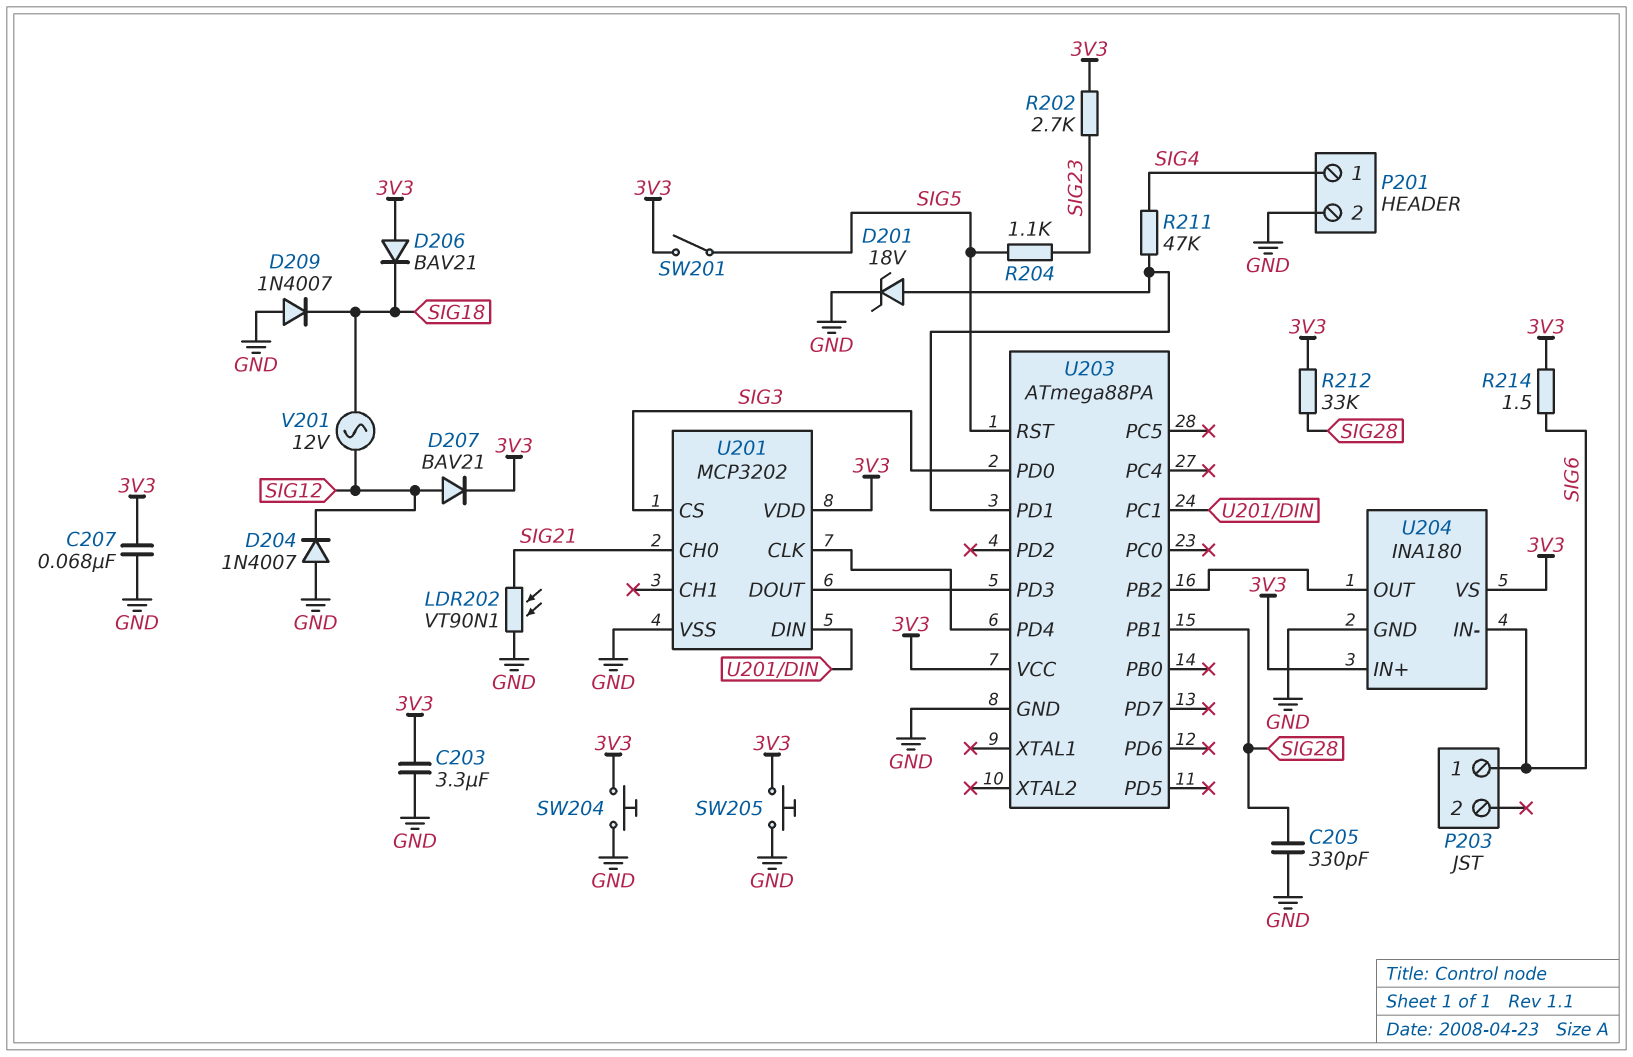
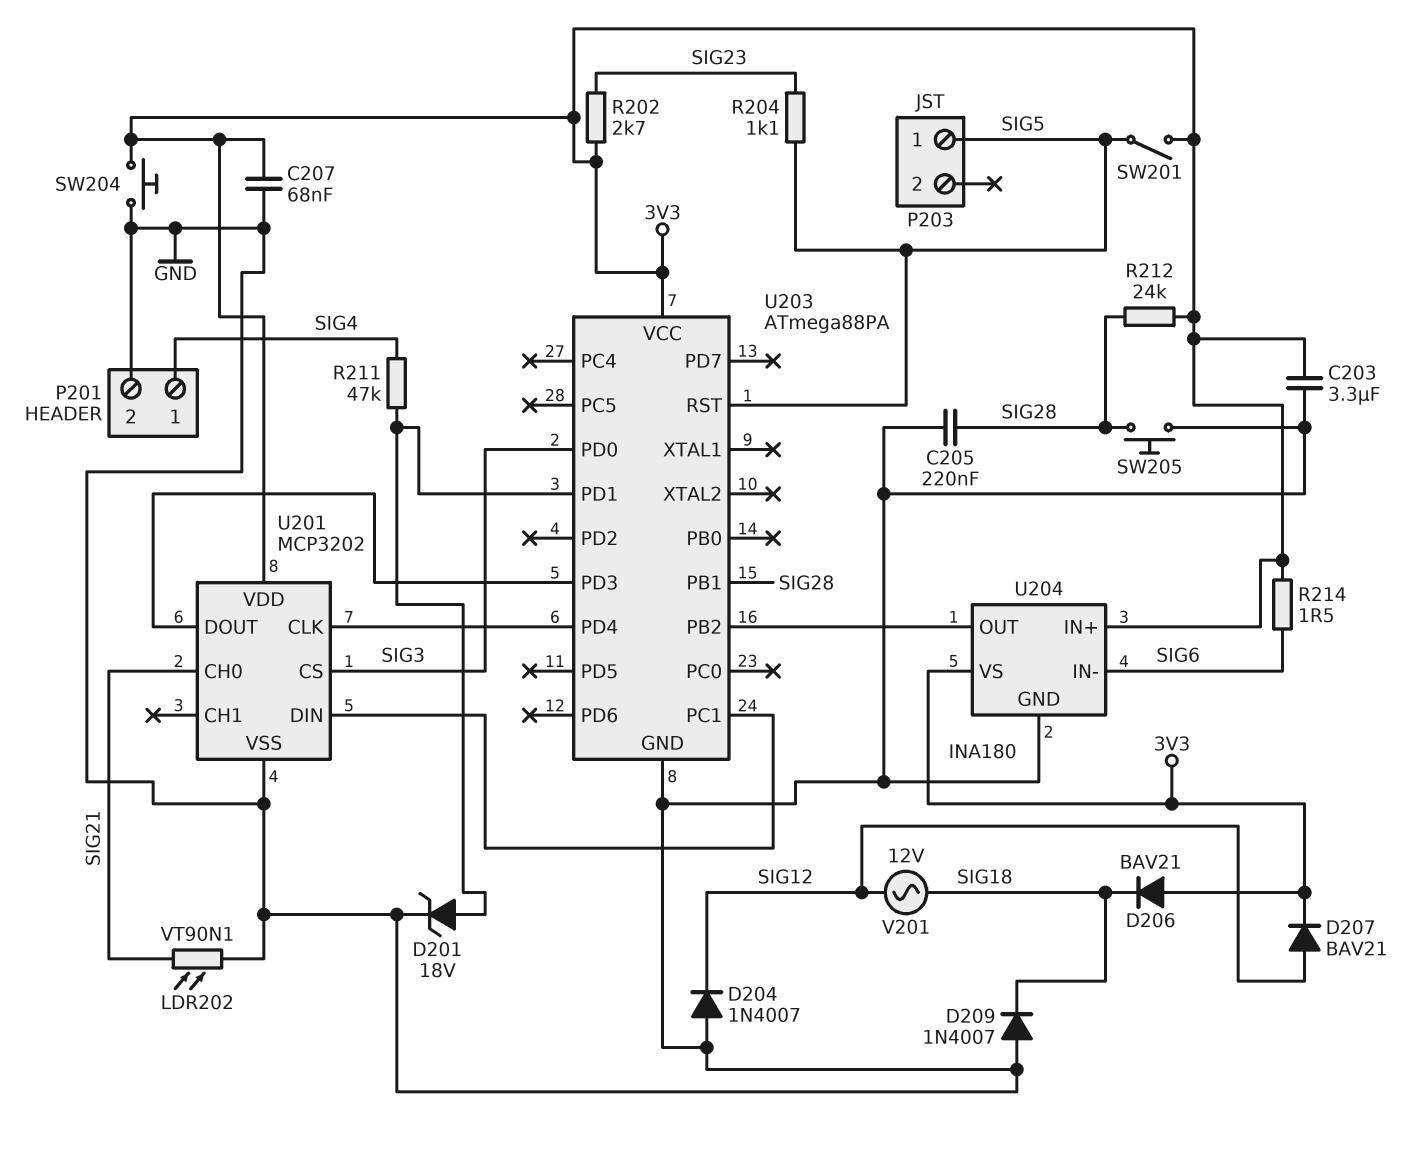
C205: 330pF (GND, SIG28) -> 220nF (GND, SIG28)
P203 pin 1: SIG6 -> SIG5
R212: 33k (3V3, SIG28) -> 24k (3V3, SIG28)
SW205: button (3V3, GND) -> button (GND, SIG28)

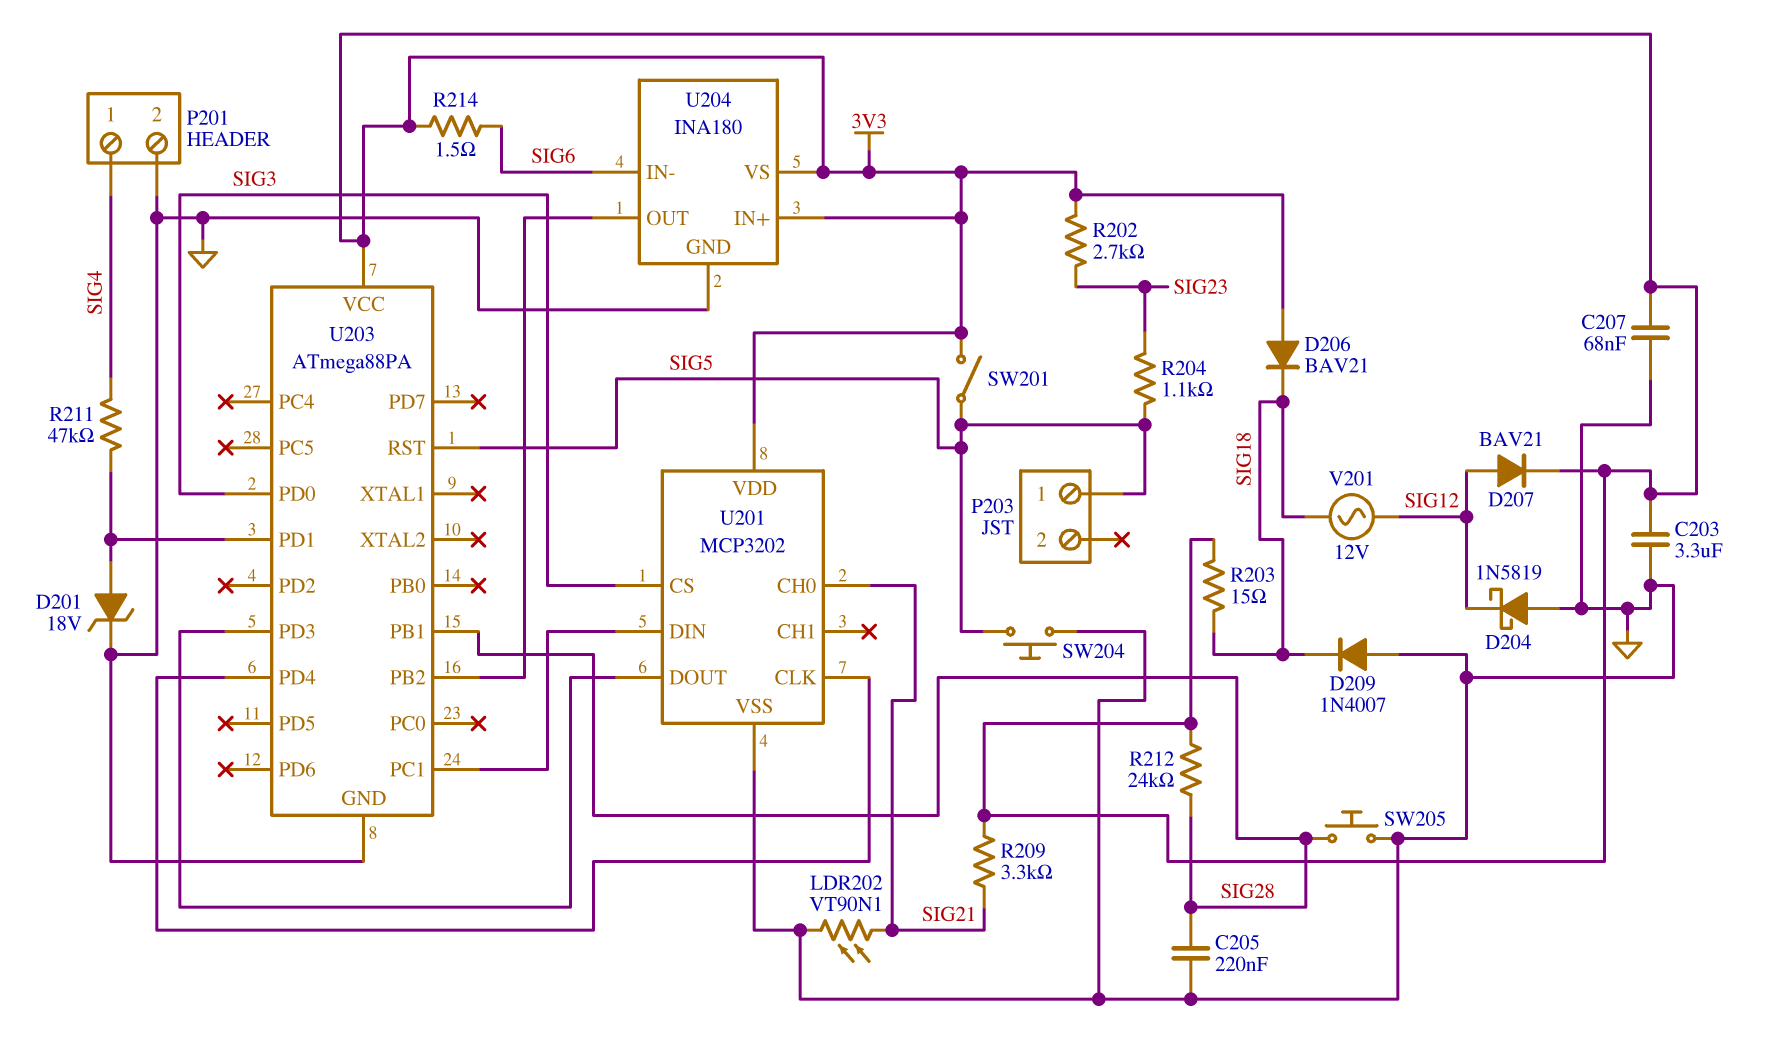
D204: diode 1N4007 (A GND, K SIG12) -> schottky 1N5819 (A GND, K SIG12)
R203: none -> 15 (3V3, SIG18)
R209: none -> 3.3k (3V3, SIG21)
SW204: button (3V3, GND) -> button (GND, SIG5)

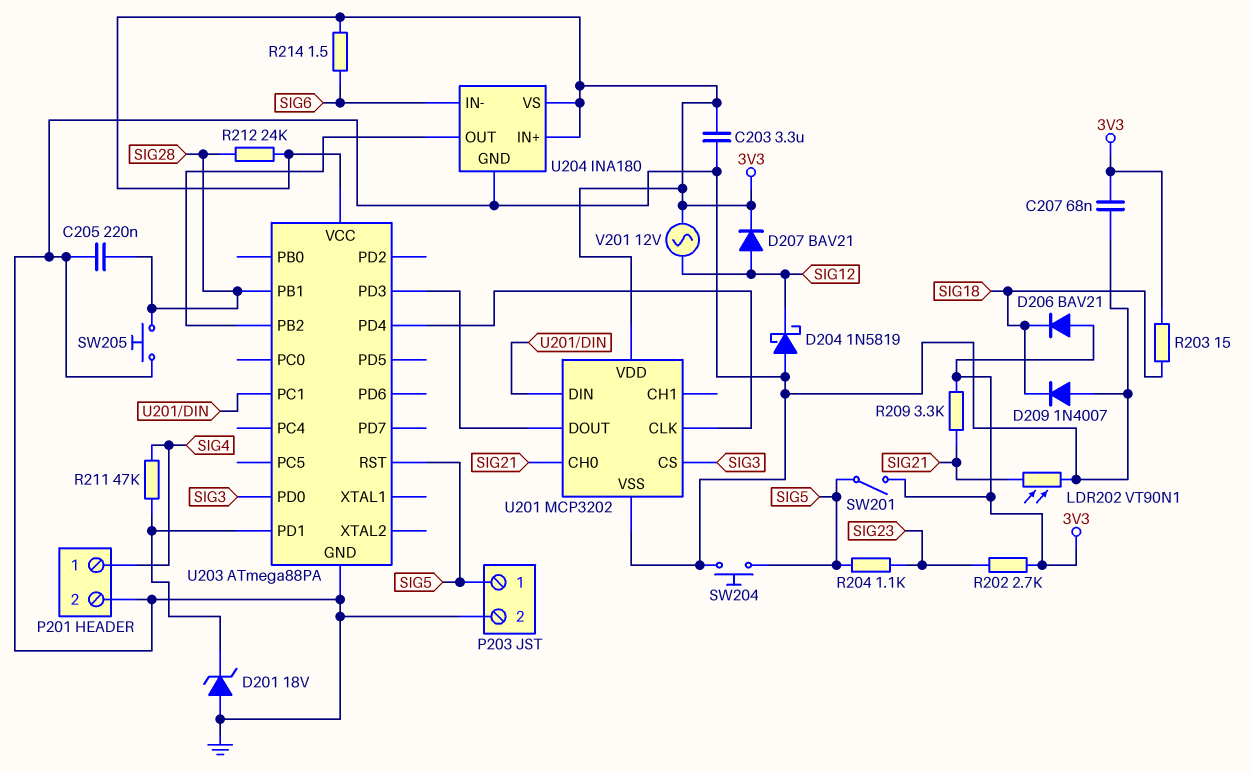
D201: zener 18V (A U203/PD1, K GND) -> zener 18V (A GND, K U203/PD1)
P203 pin 2: none -> GND
V201: AC 12V (SIG12, SIG18) -> AC 12V (3V3, SIG12)

